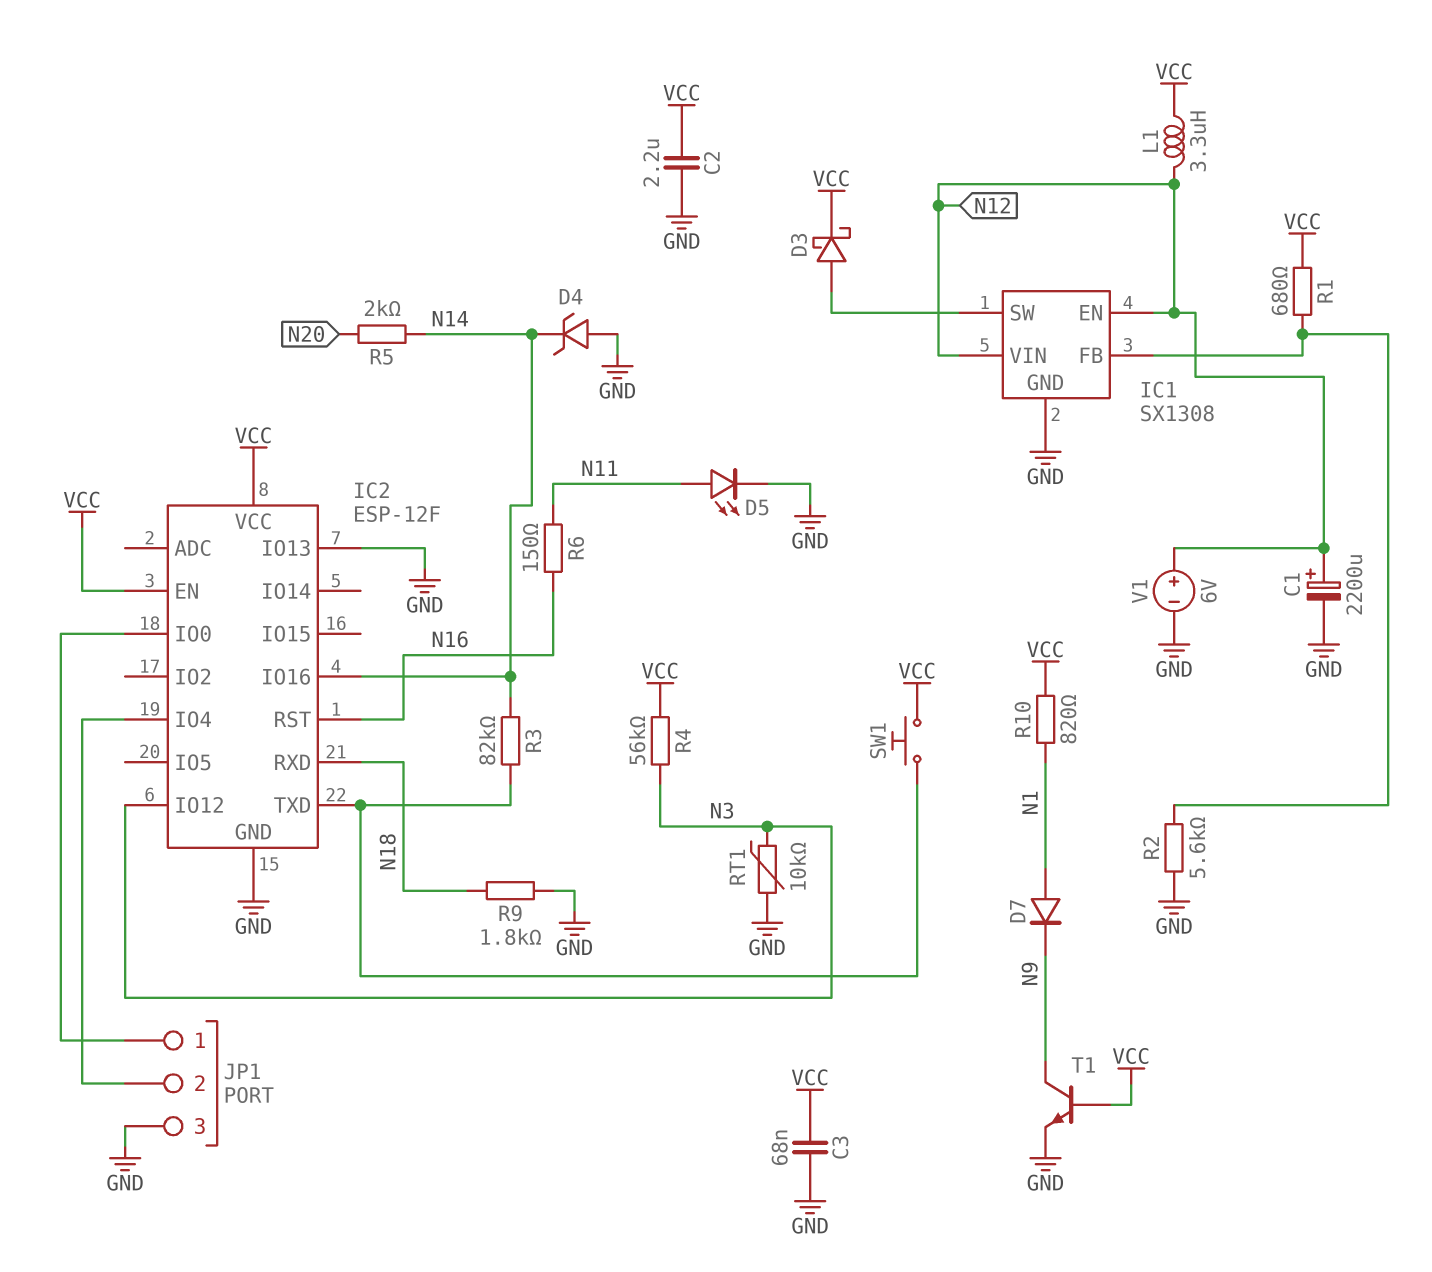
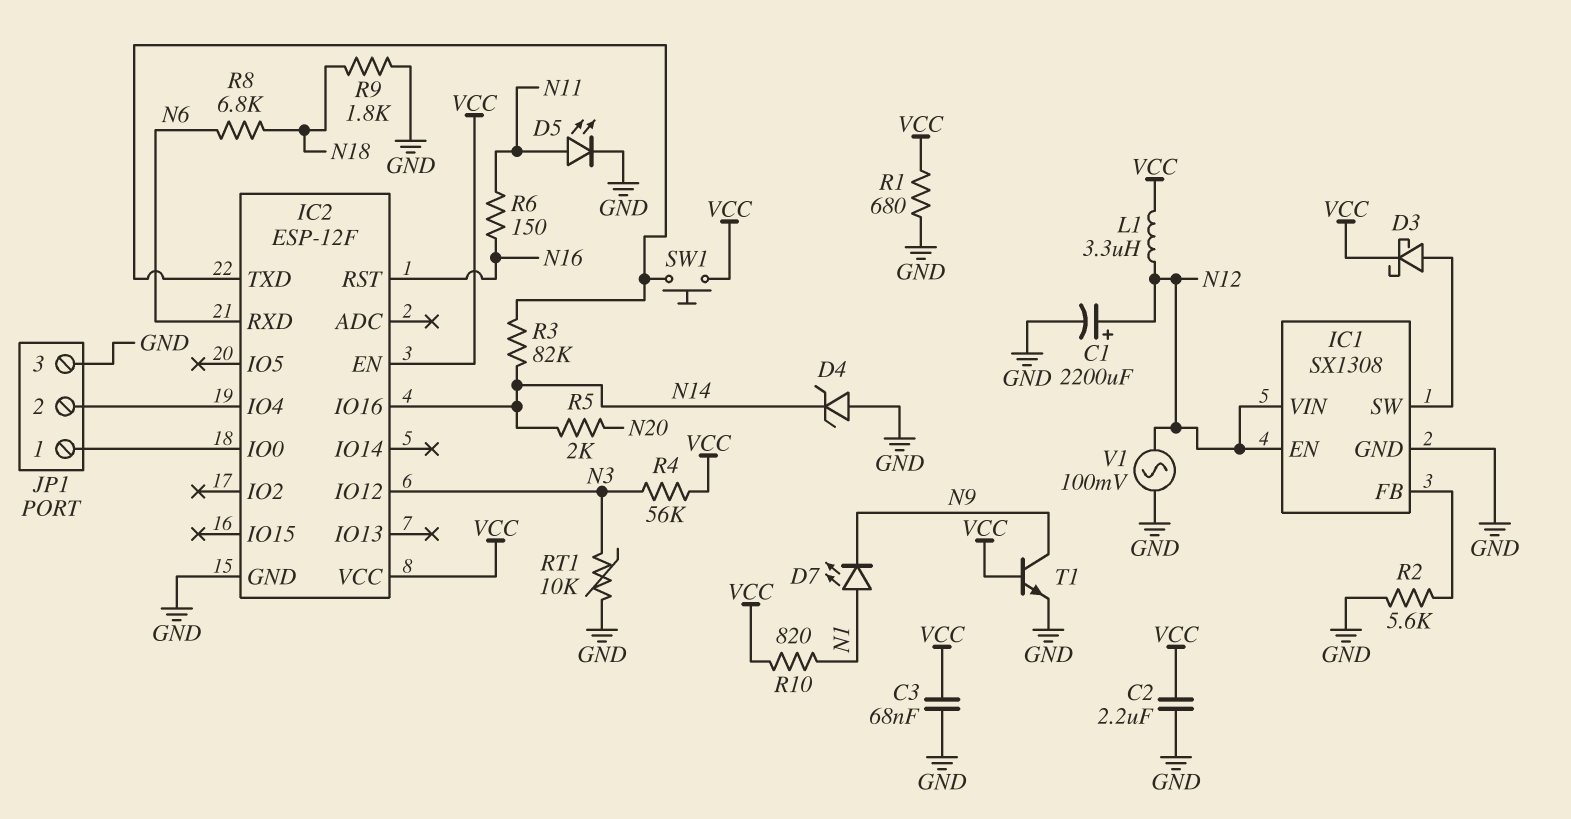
D7: diode (A N1, K N9) -> LED (A N1, K N9)
IC2 pin IO13: GND -> none
IC2 pin RXD: N18 -> N6
R1: 680 (IC1/FB, VCC) -> 680 (GND, VCC)
R8: none -> 6.8k (N6, N18)
V1: 6V (plus N12, minus GND) -> AC 100mV (GND, N12)

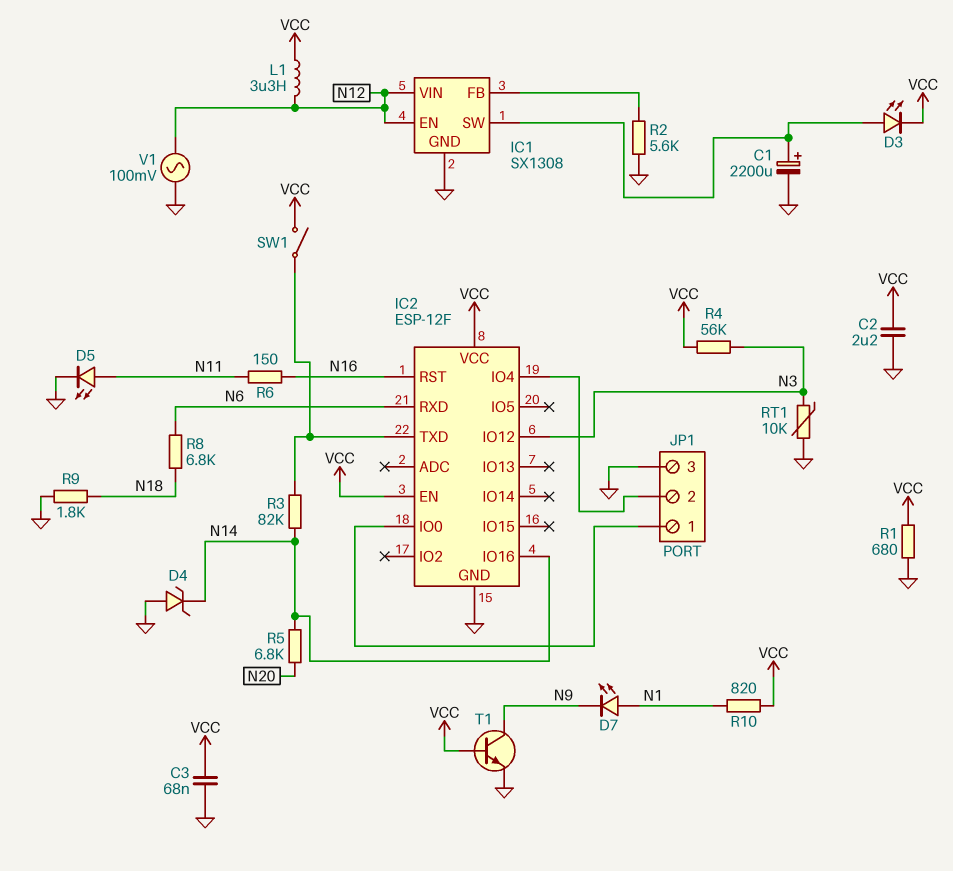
C1: 2200uF (plus N12, minus GND) -> 2200uF (plus IC1/SW, minus GND)
D3: schottky (A IC1/SW, K VCC) -> LED (A IC1/SW, K VCC)
R5: 2k (N14, N20) -> 6.8k (N14, N20)
SW1: button (IC2/TXD, VCC) -> switch (IC2/TXD, VCC)

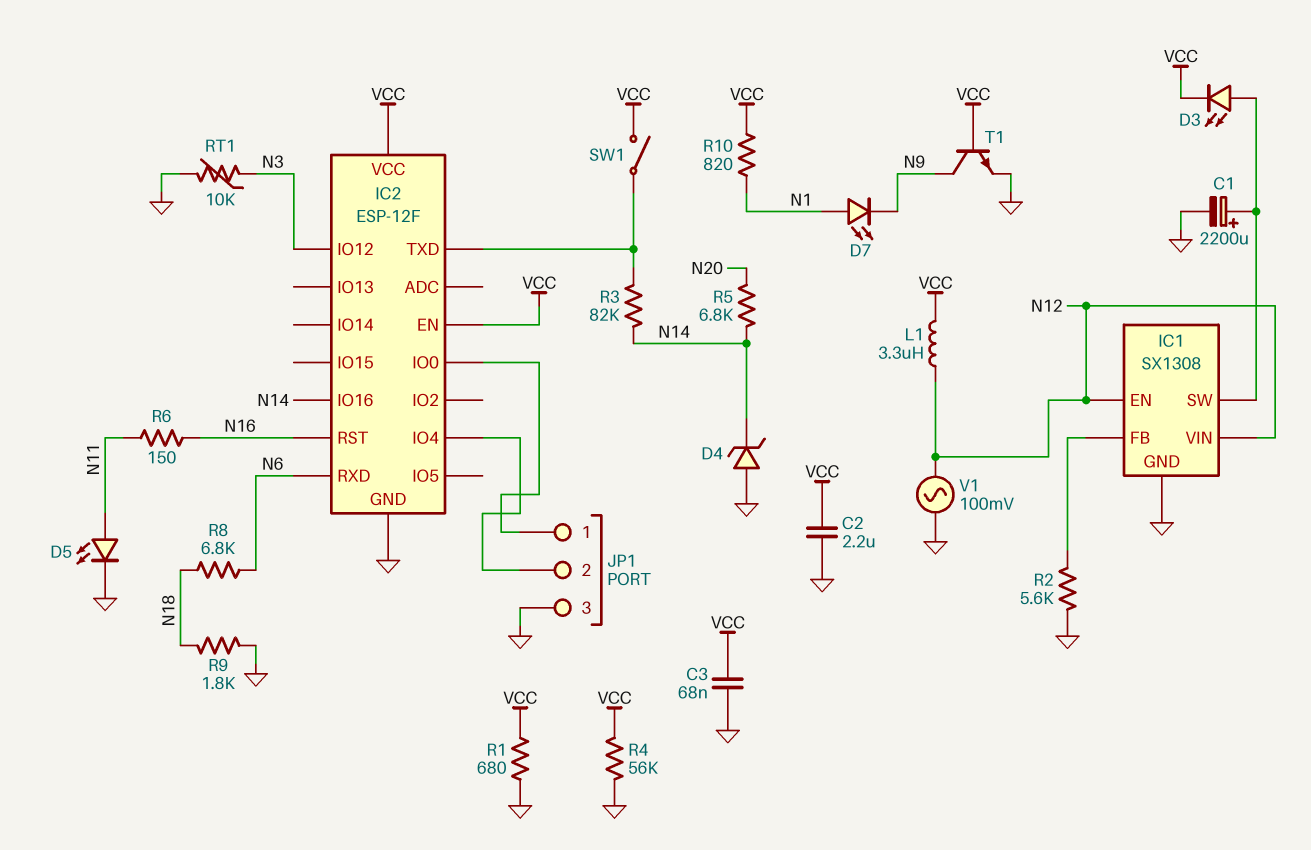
R4: 56k (N3, VCC) -> 56k (GND, VCC)

